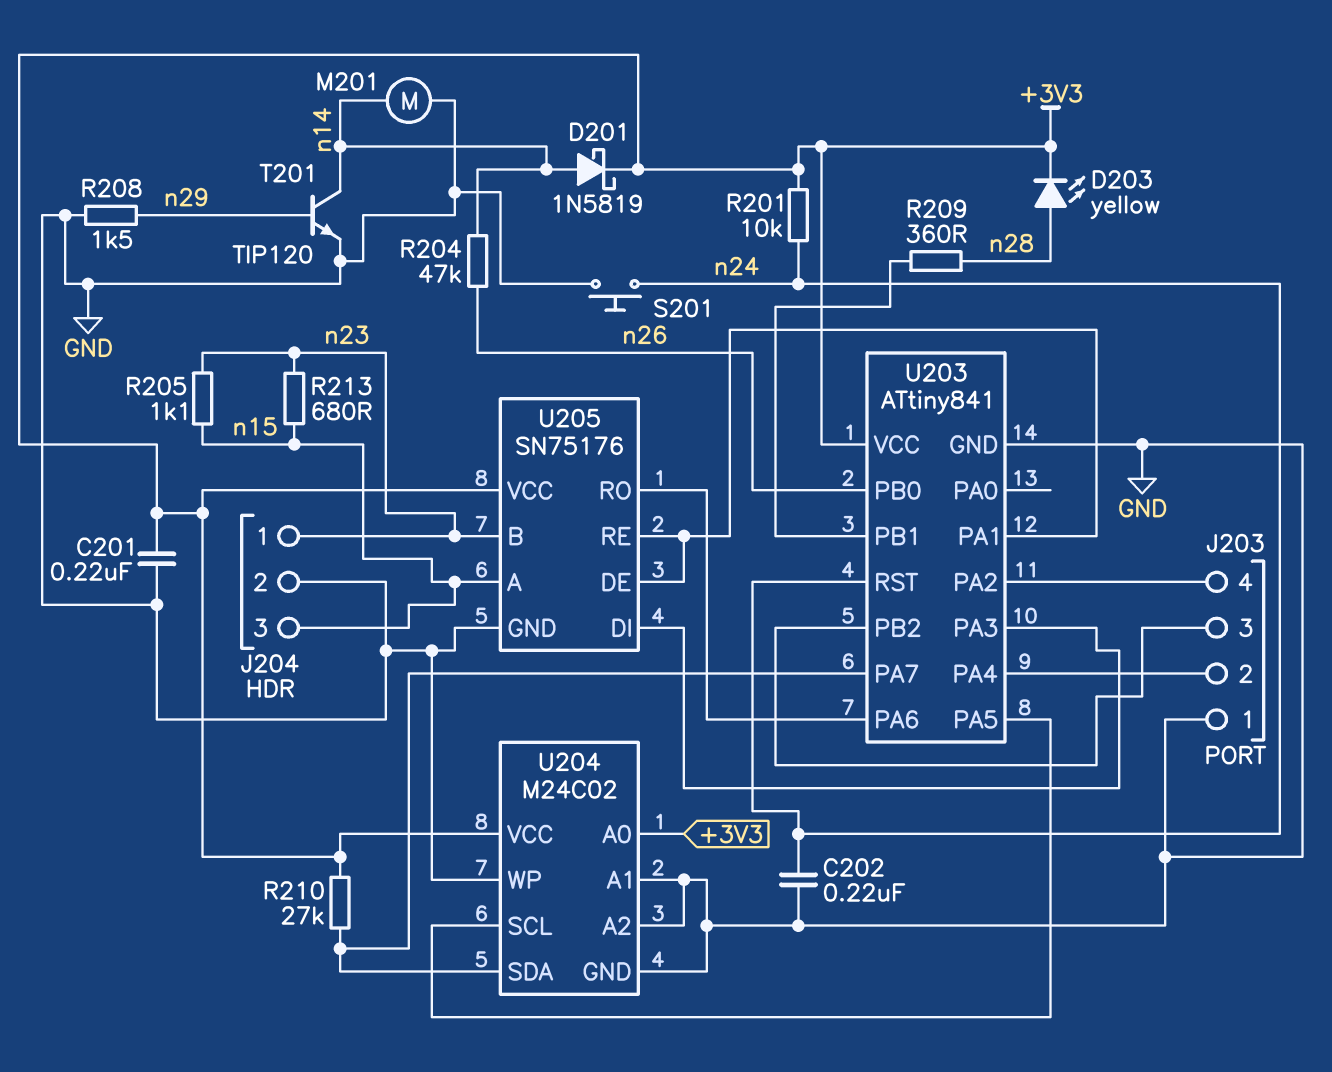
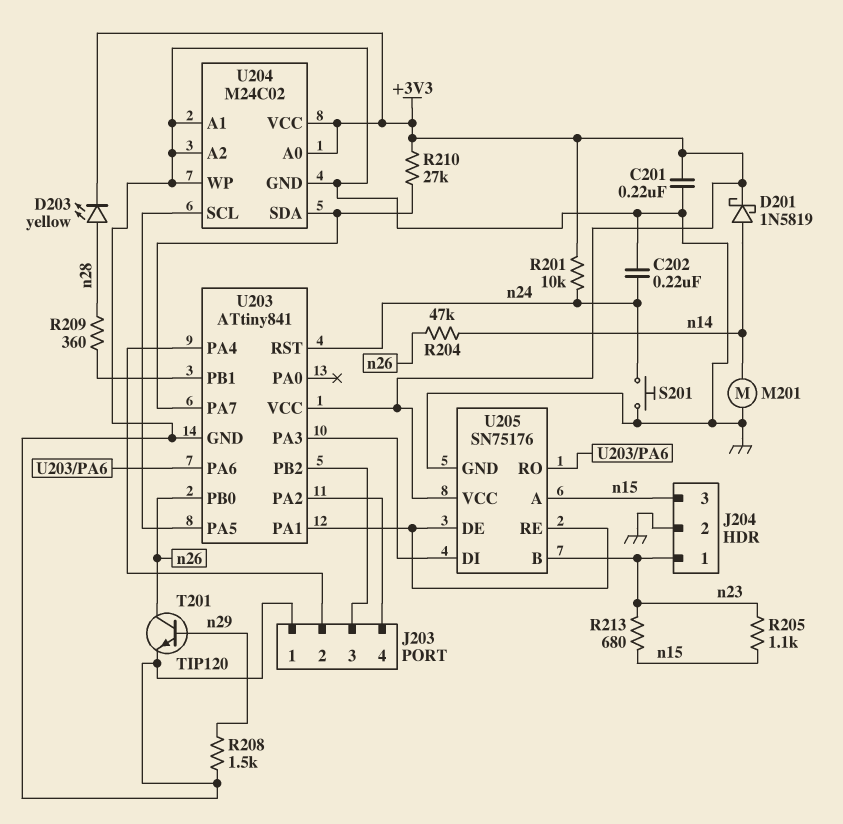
T201: NPN TIP120 (B n29, C n14, E GND) -> NPN TIP120 (B n29, C n26, E GND)

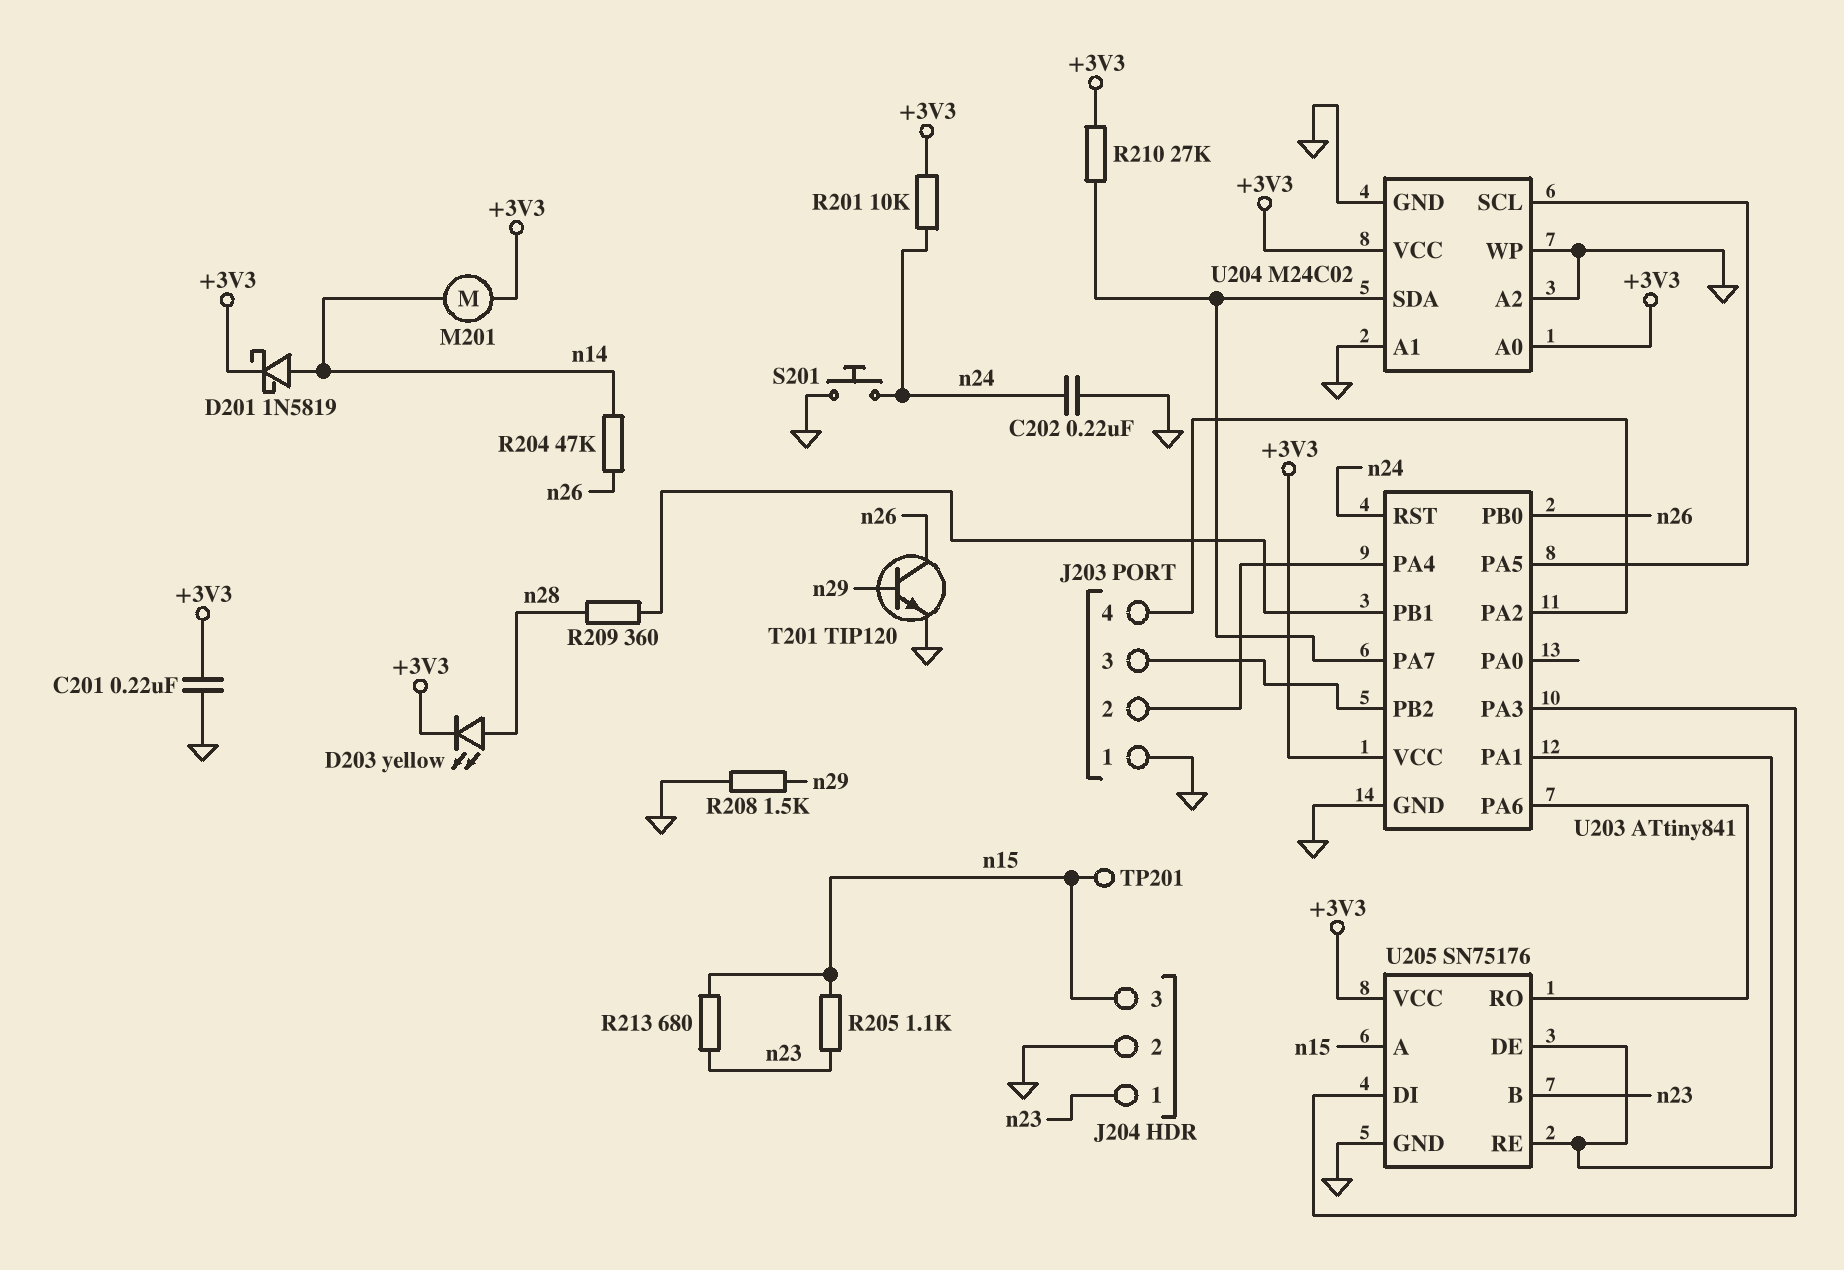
M201: motor (GND, n14) -> motor (+3V3, n14)
TP201: none -> test point (n15)

